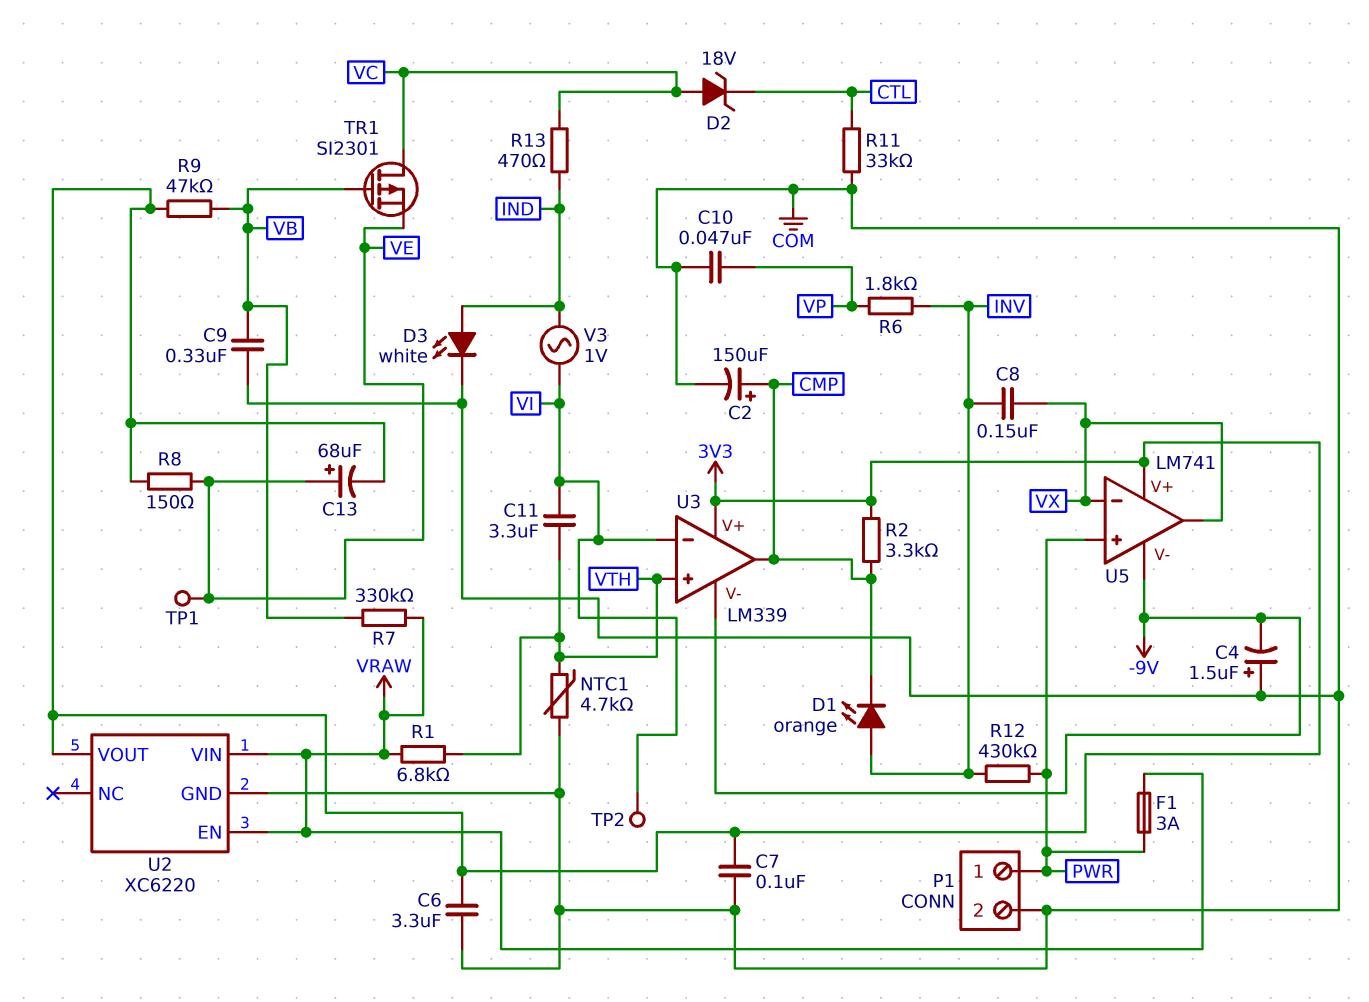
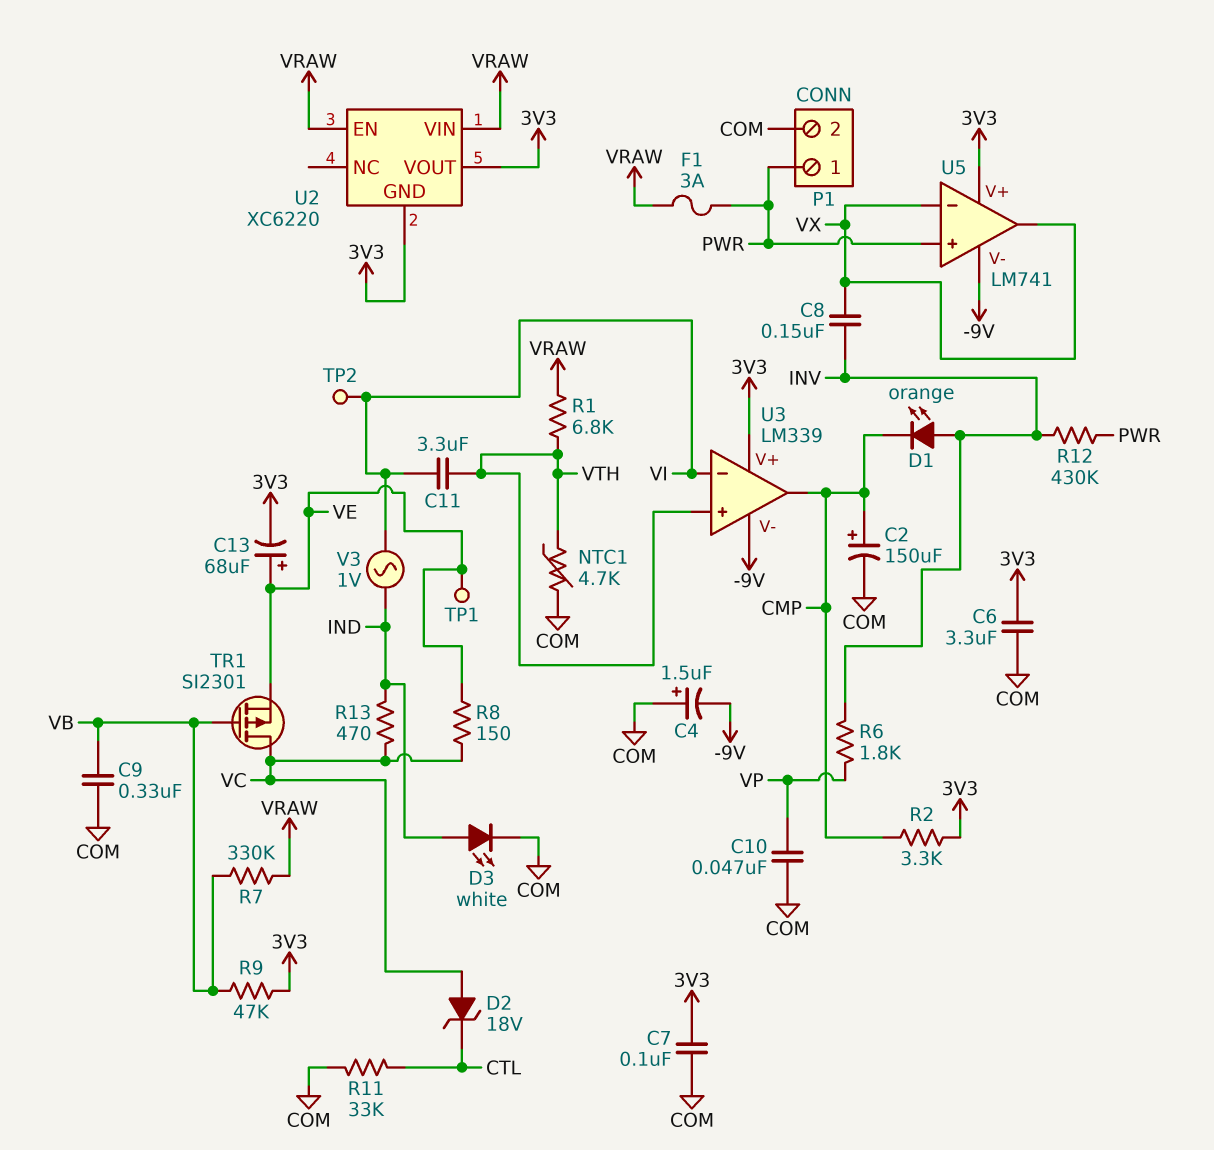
R8: 150 (3V3, VE) -> 150 (VC, VE)
U2 pin GND: COM -> 3V3

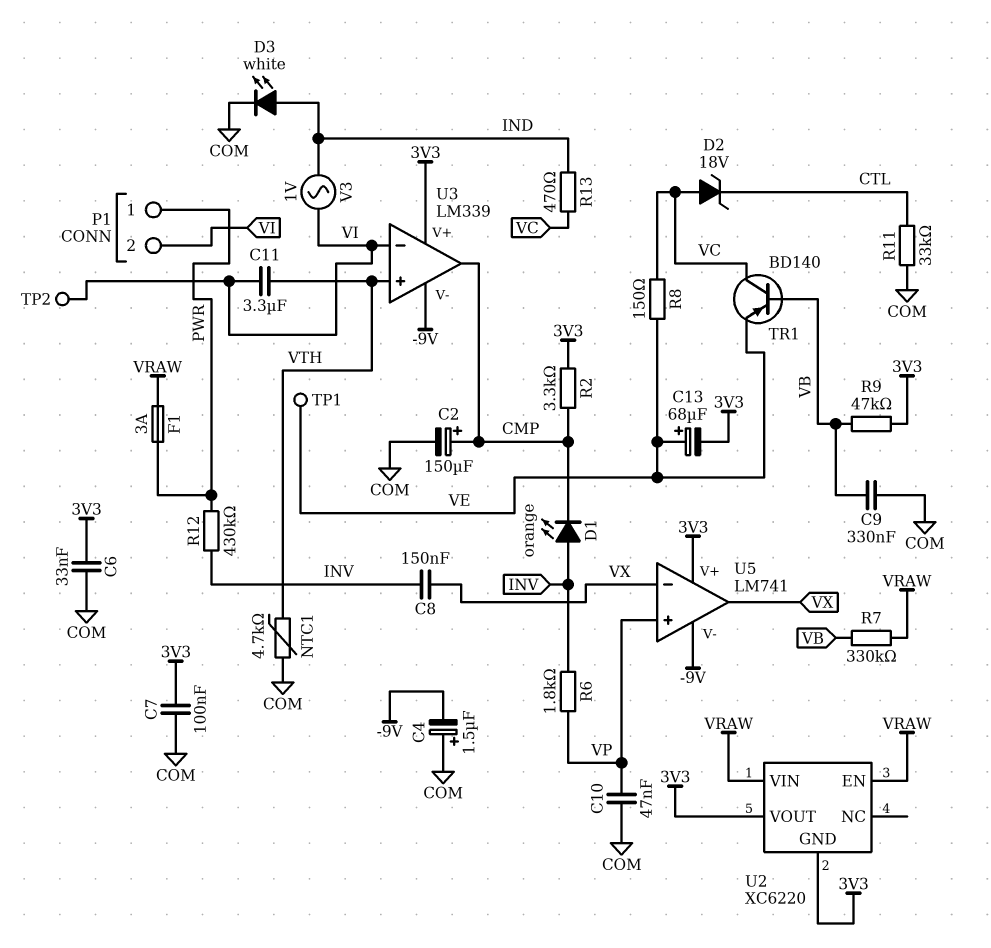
C6: 3.3uF (3V3, COM) -> 33nF (3V3, COM)
P1 pin 2: COM -> VI
R1: 6.8k (VRAW, VTH) -> none
TR1: PMOS SI2301 (G VB, D VC, S VE) -> PNP BD140 (B VB, C VC, E VE)
U5 pin in+: PWR -> VP

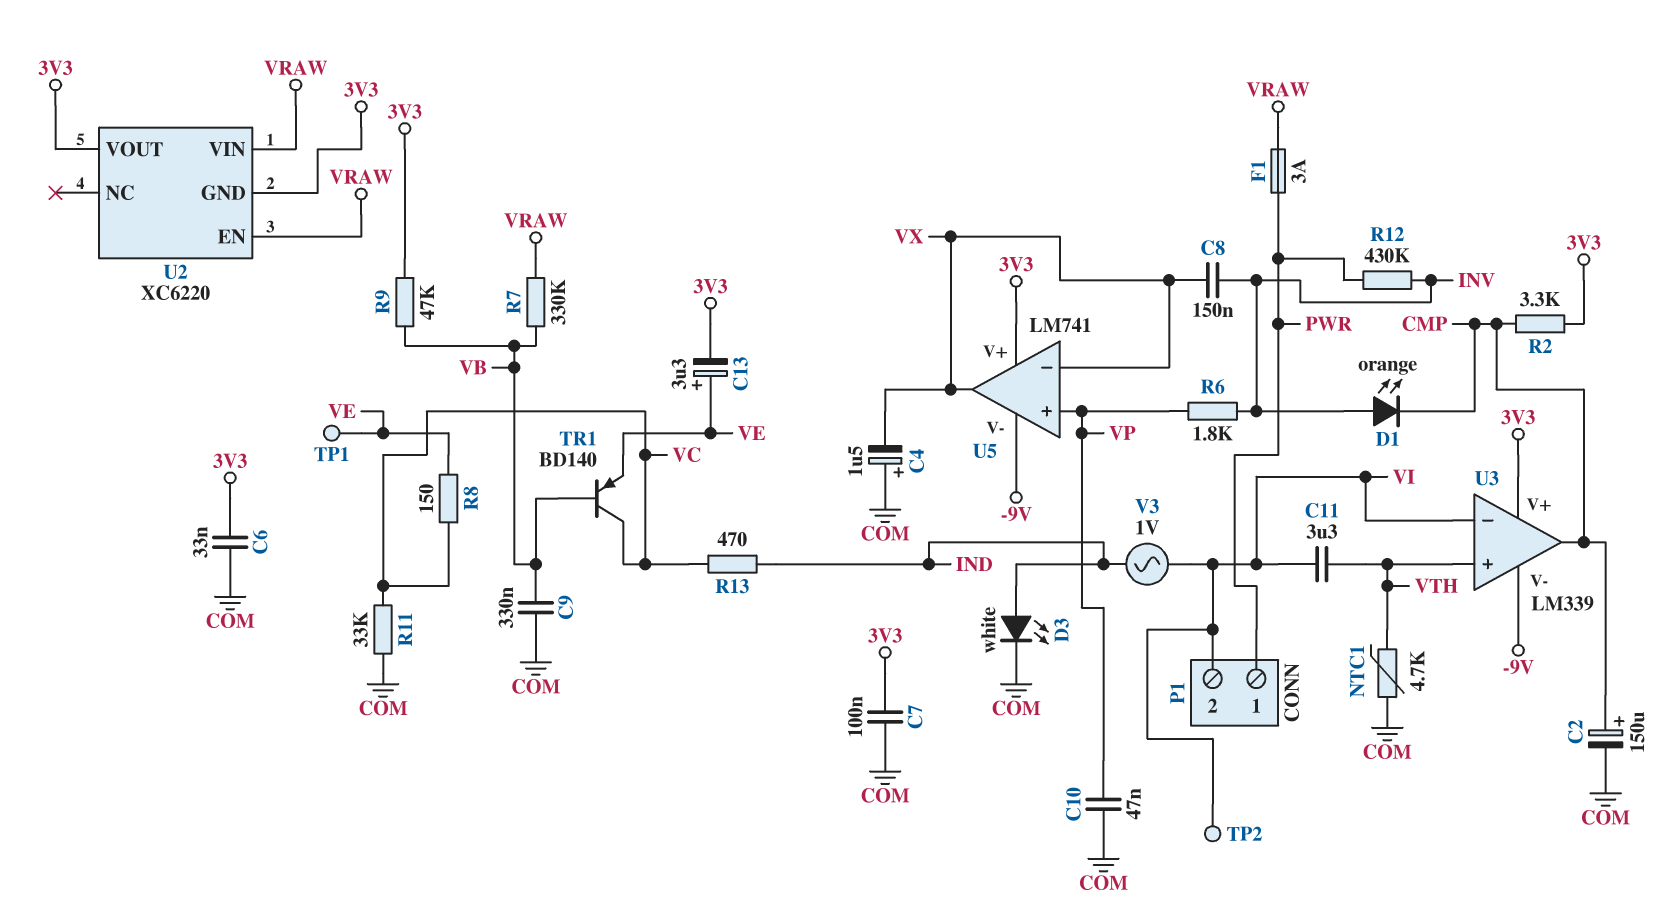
C4: 1.5uF (plus COM, minus -9V) -> 1.5uF (plus COM, minus VX)
C13: 68uF (plus VE, minus 3V3) -> 3.3uF (plus VE, minus 3V3)
D2: zener 18V (A VC, K CTL) -> none
R11: 33k (COM, CTL) -> 33k (COM, VC)

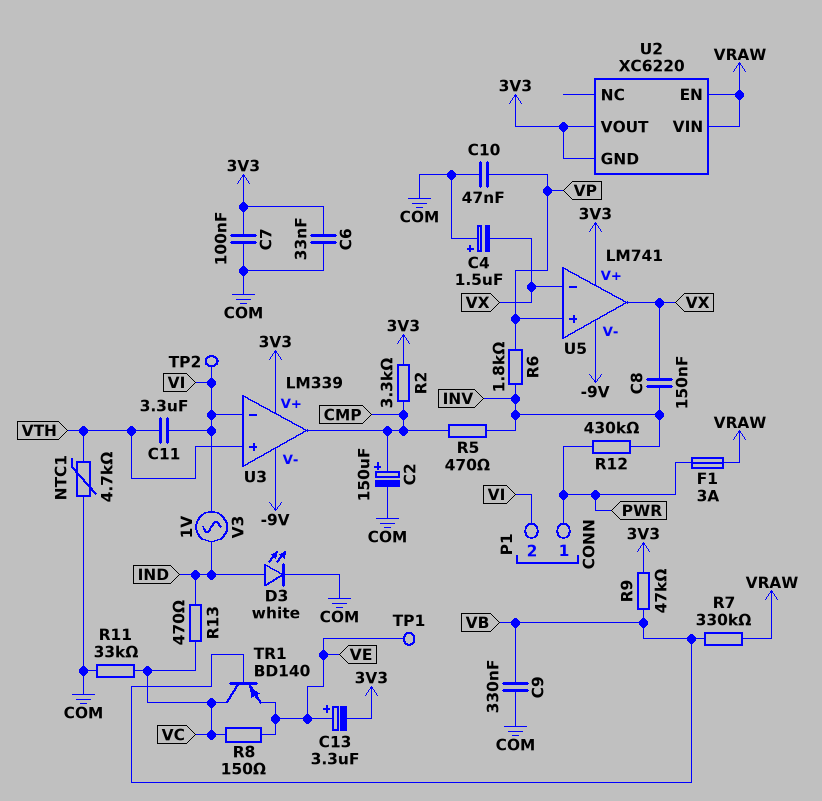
D1: LED orange (A INV, K CMP) -> none
R5: none -> 470 (CMP, INV)

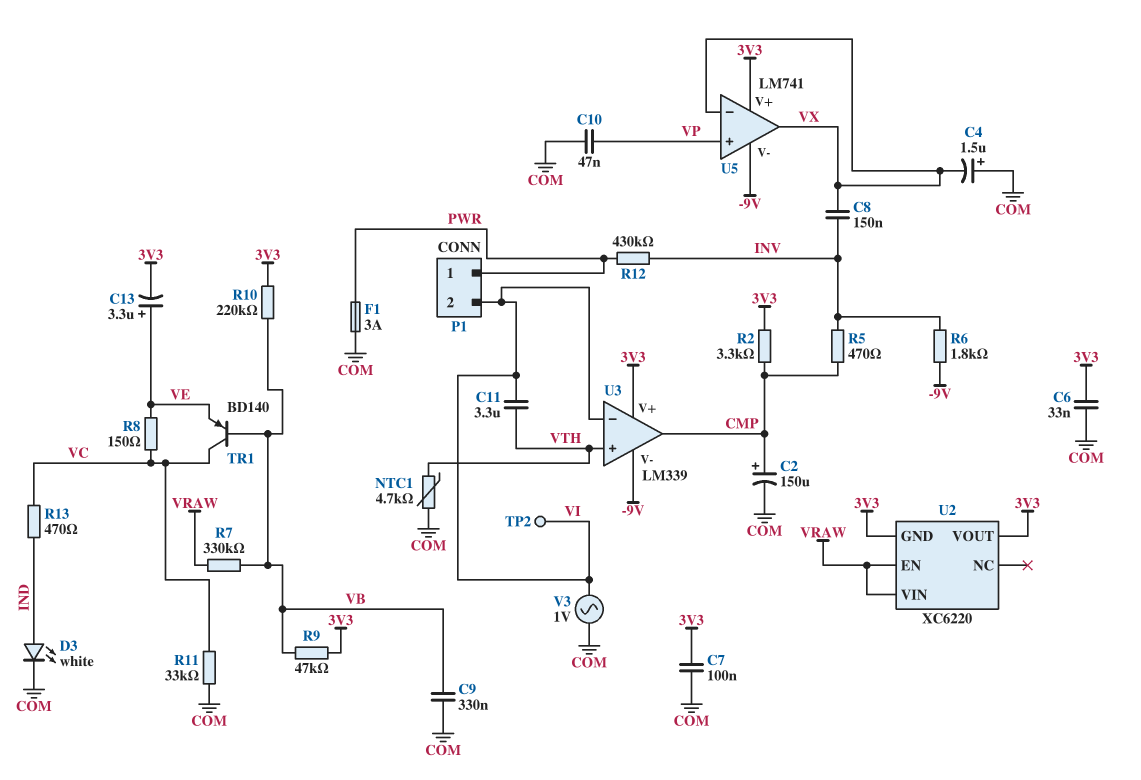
F1: 3A (PWR, VRAW) -> 3A (COM, PWR)
R6: 1.8k (INV, VP) -> 1.8k (-9V, INV)
R10: none -> 220k (3V3, VB)
TP1: test point (VE) -> none
V3: AC 1V (IND, VI) -> AC 1V (COM, VI)

